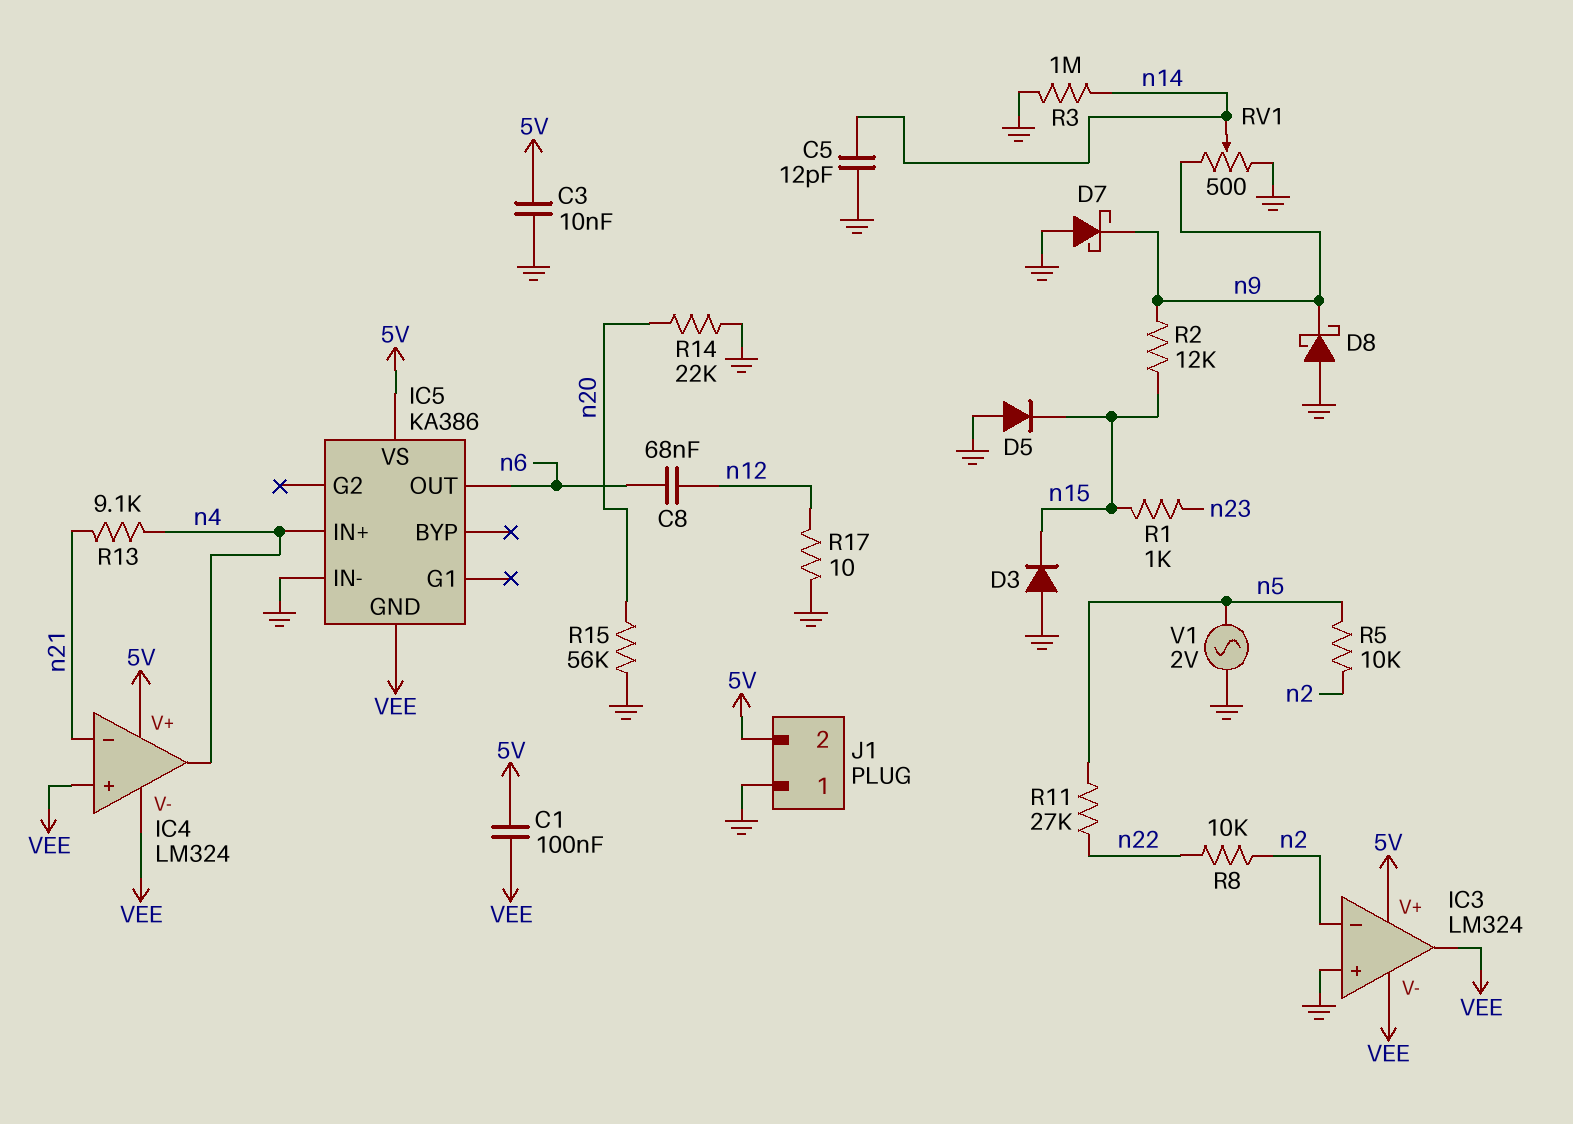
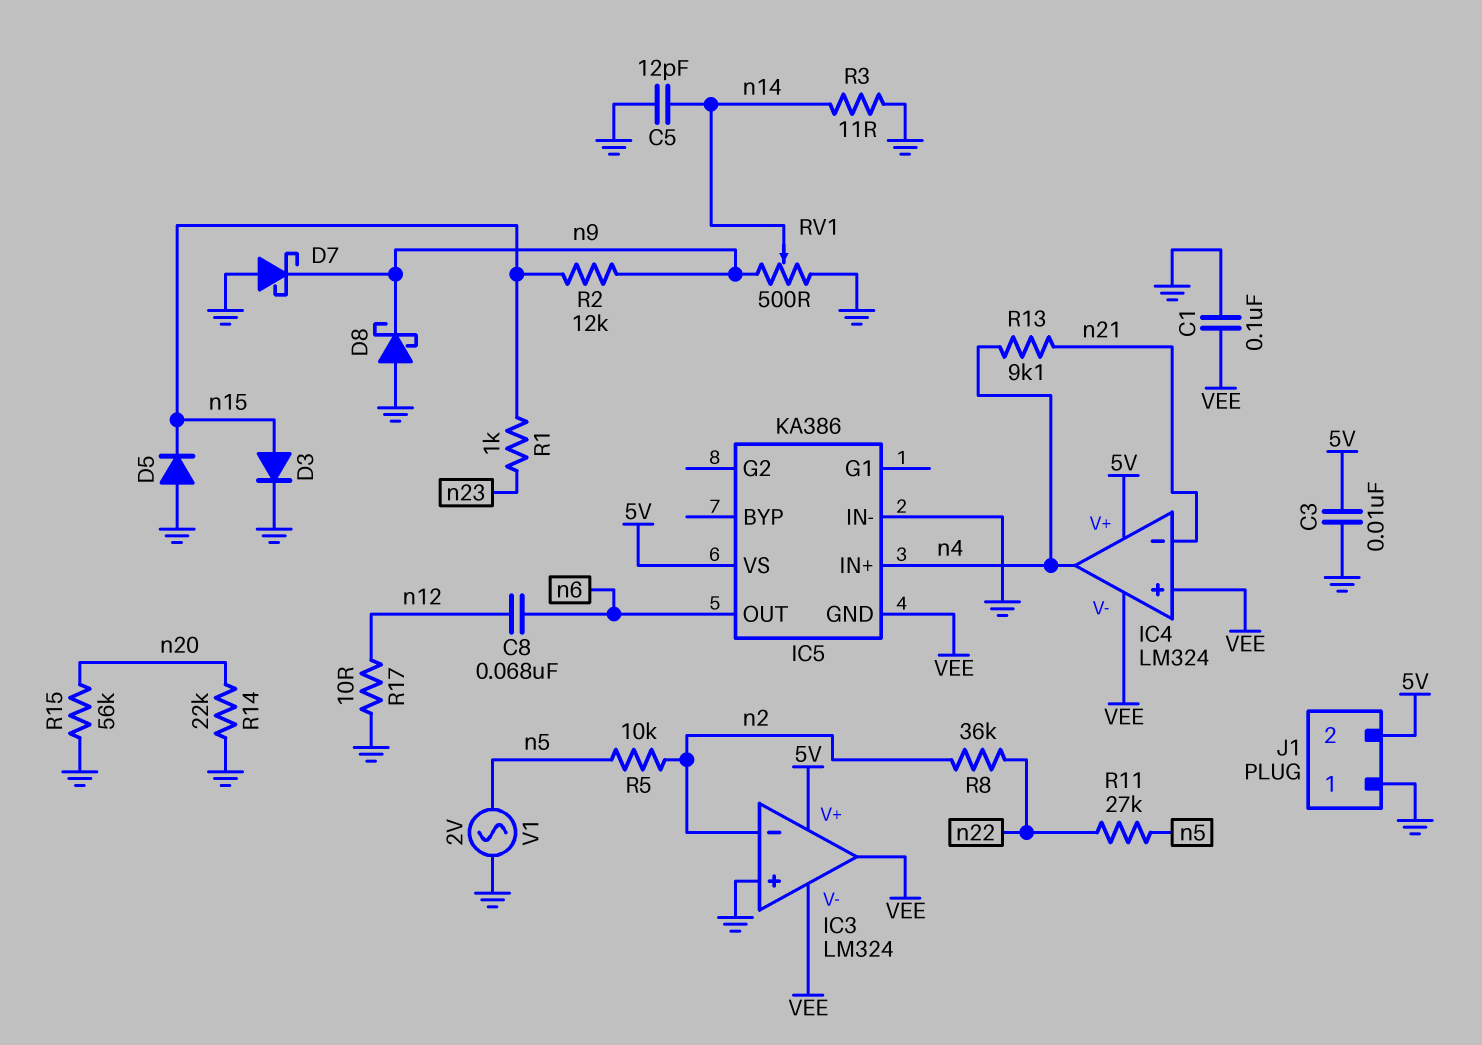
C1: 100nF (5V, VEE) -> 100nF (GND, VEE)
D3: diode (A GND, K n15) -> diode (A n15, K GND)
R3: 1M (GND, n14) -> 11 (GND, n14)
R8: 10k (n2, n22) -> 36k (n2, n22)

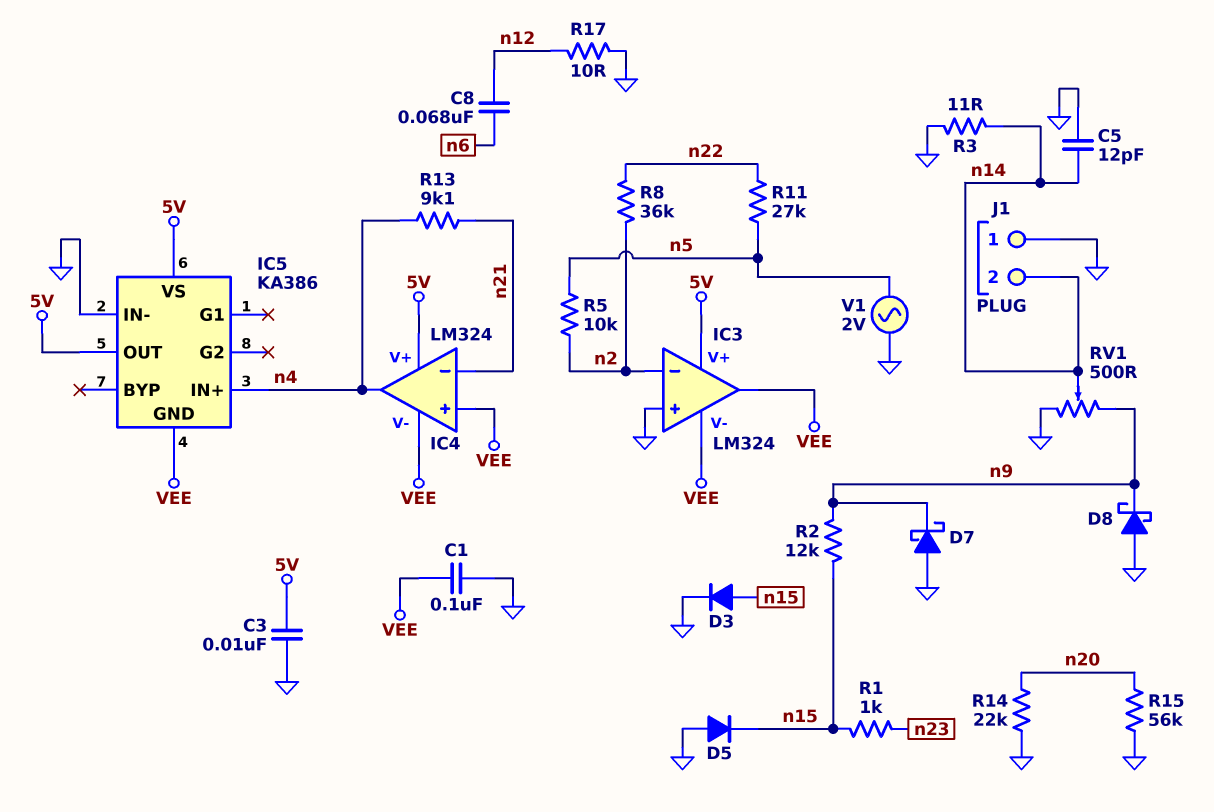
IC5 pin OUT: n6 -> 5V
J1 pin 2: 5V -> n14

